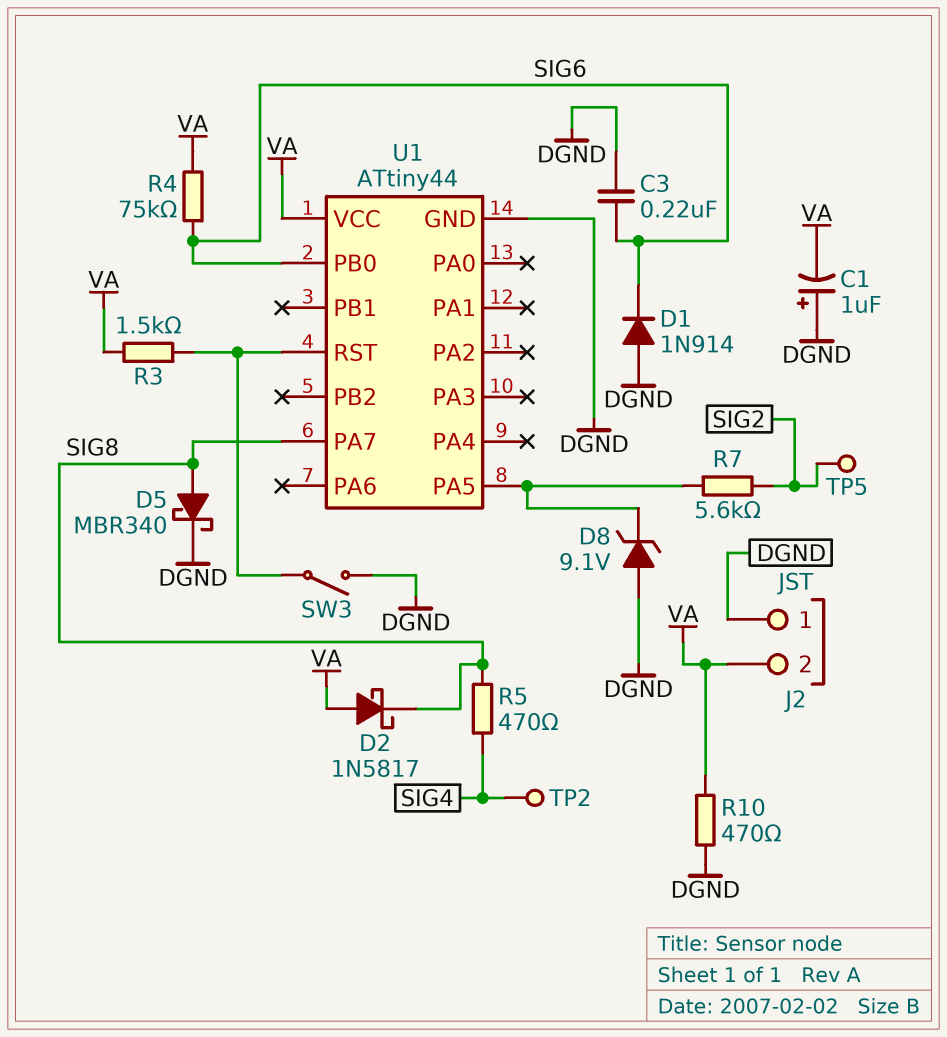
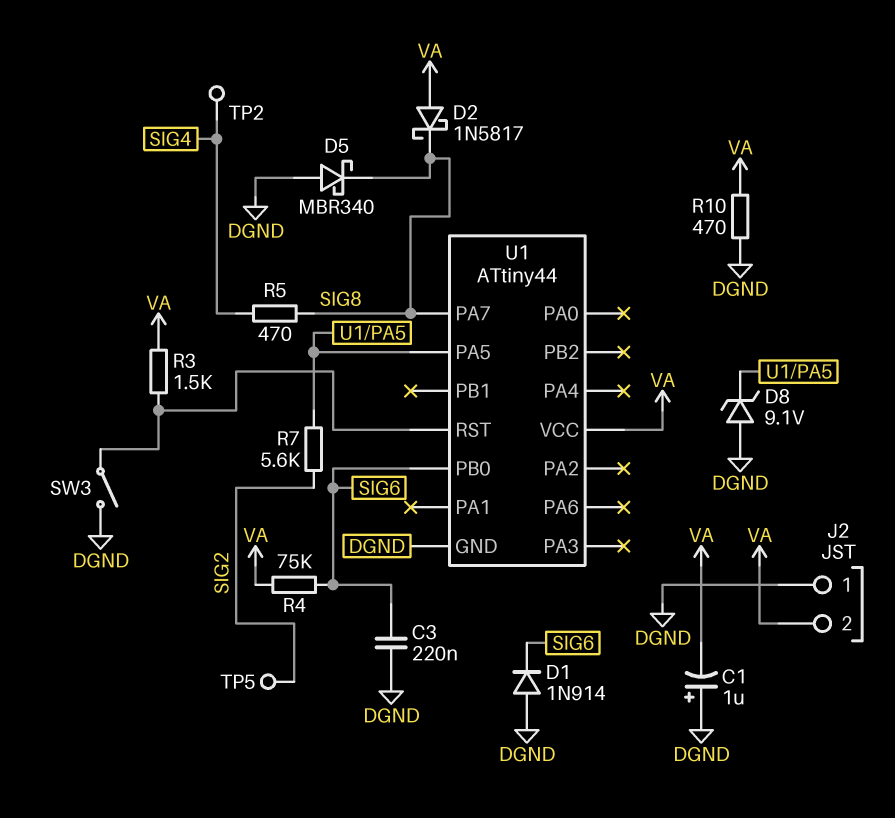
D5: schottky MBR340 (A SIG8, K DGND) -> schottky MBR340 (A DGND, K SIG8)

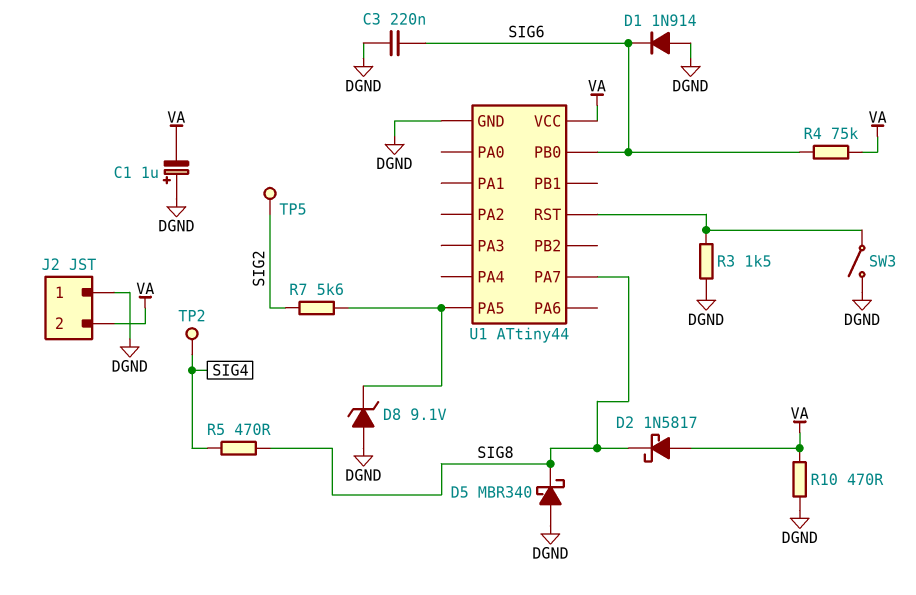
R3: 1.5k (U1/RST, VA) -> 1.5k (DGND, U1/RST)

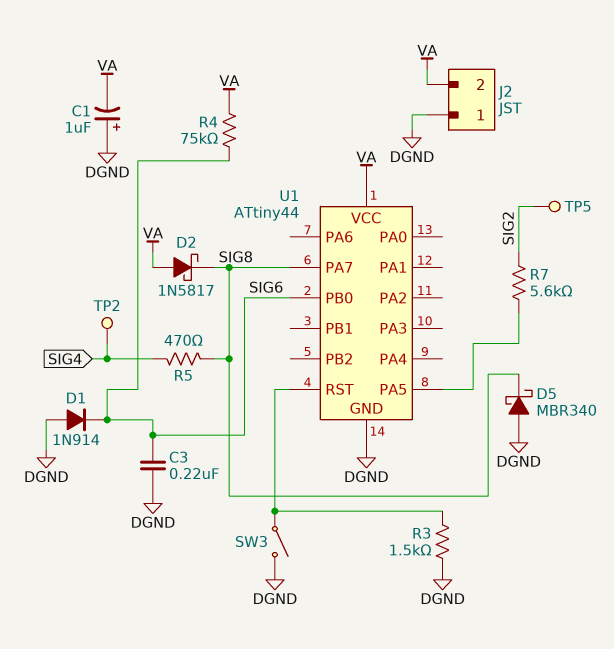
D8: zener 9.1V (A DGND, K U1/PA5) -> none
R10: 470 (DGND, VA) -> none

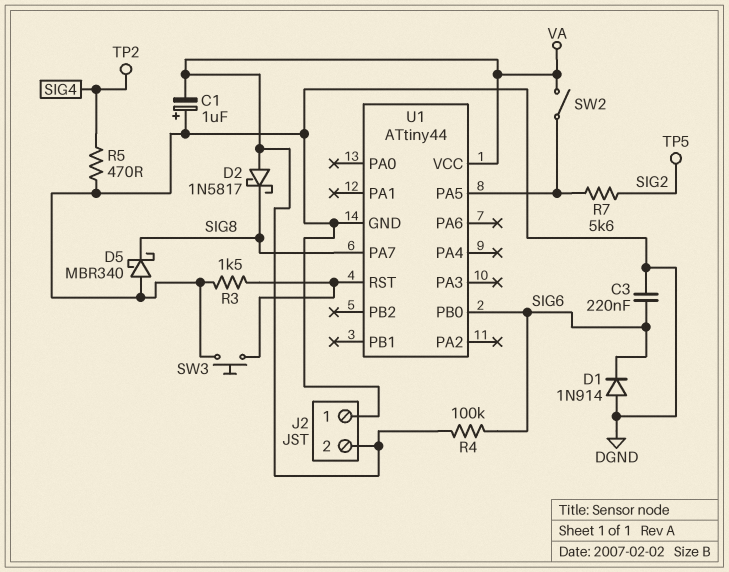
R4: 75k (SIG6, VA) -> 100k (SIG6, VA)
R5: 470 (SIG4, SIG8) -> 470 (DGND, SIG4)
SW2: none -> switch (U1/PA5, VA)
SW3: switch (DGND, U1/RST) -> button (DGND, U1/RST)

